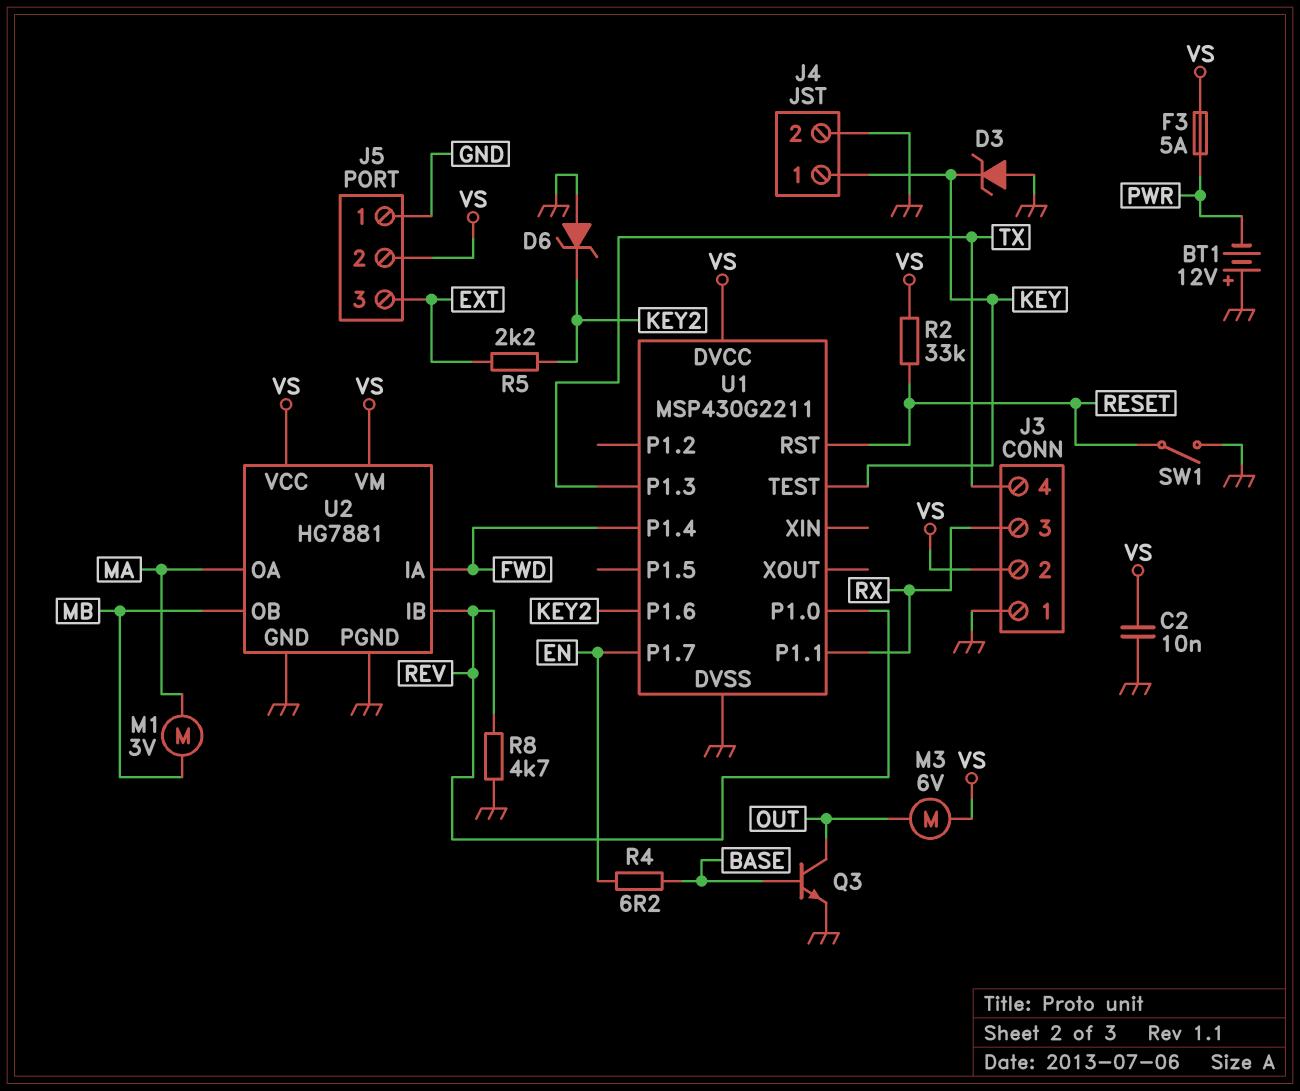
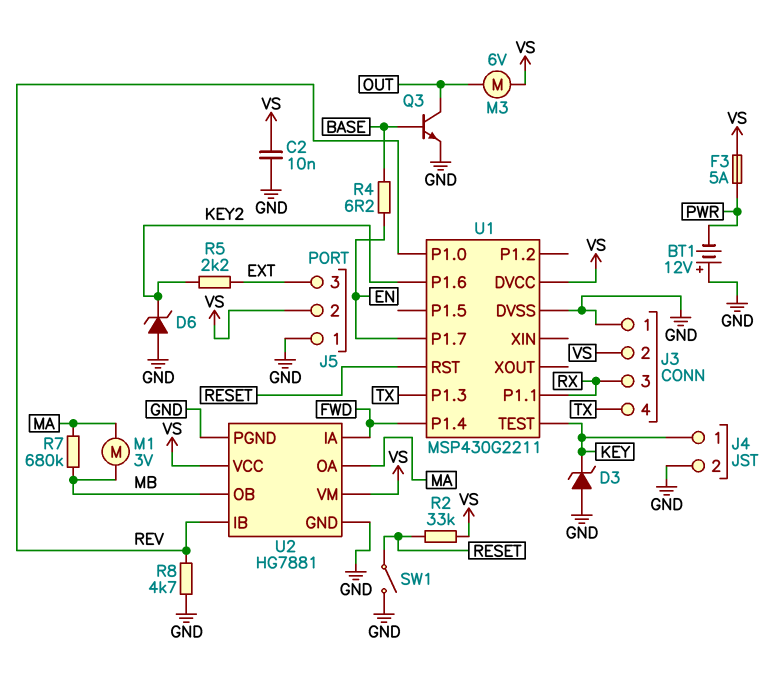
R7: none -> 680k (MA, MB)

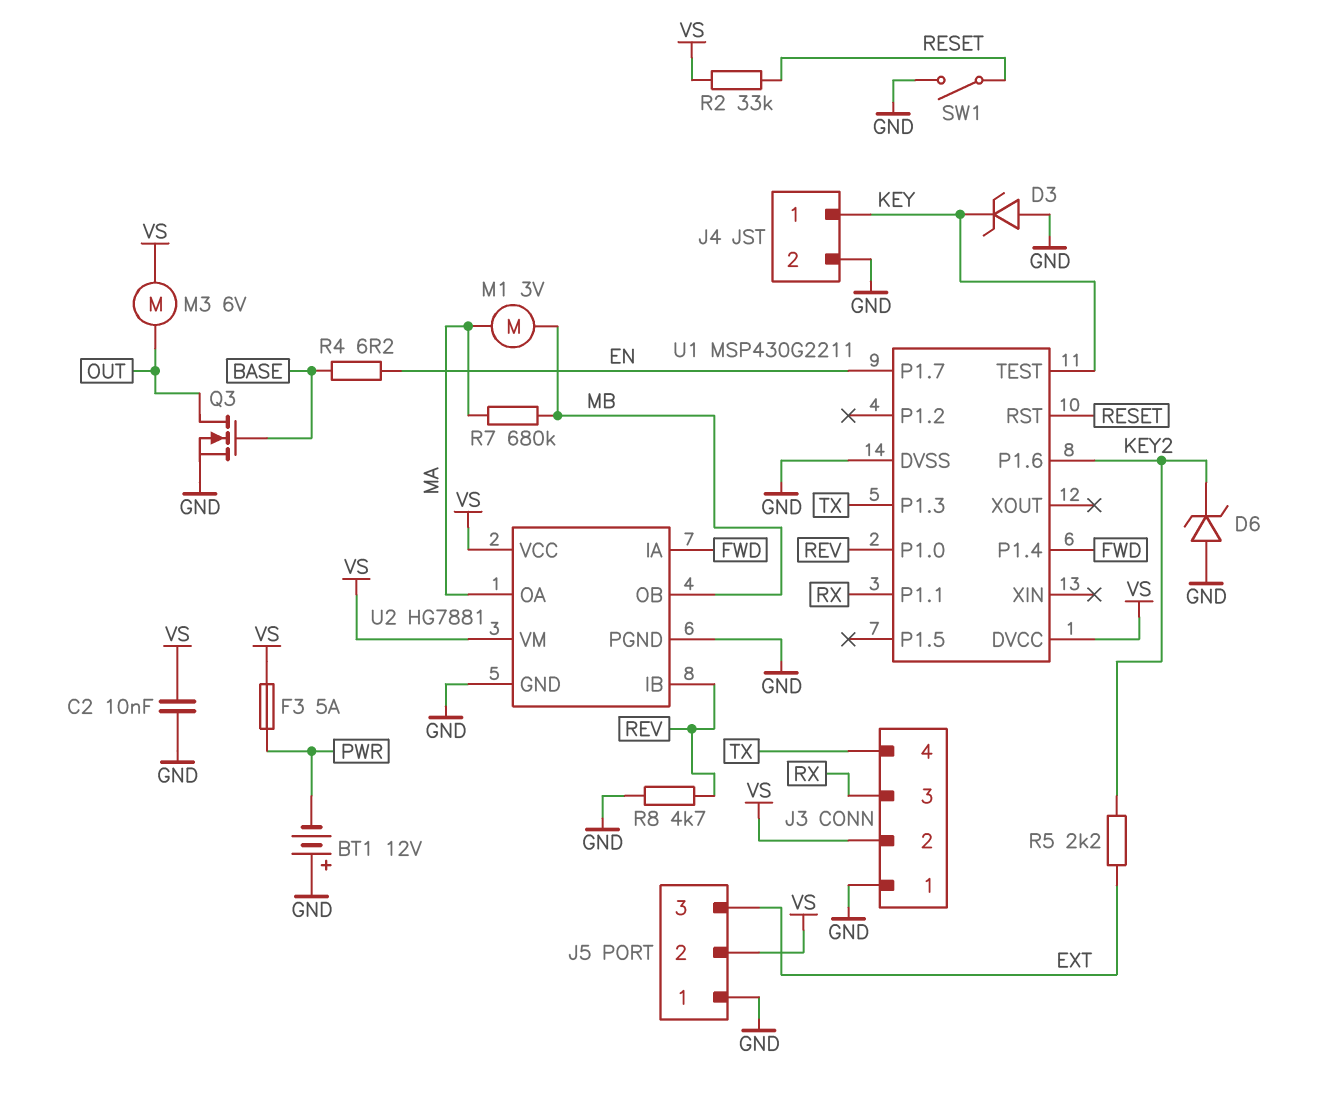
Q3: NPN (B BASE, C OUT, E GND) -> NMOS (G BASE, D OUT, S GND)

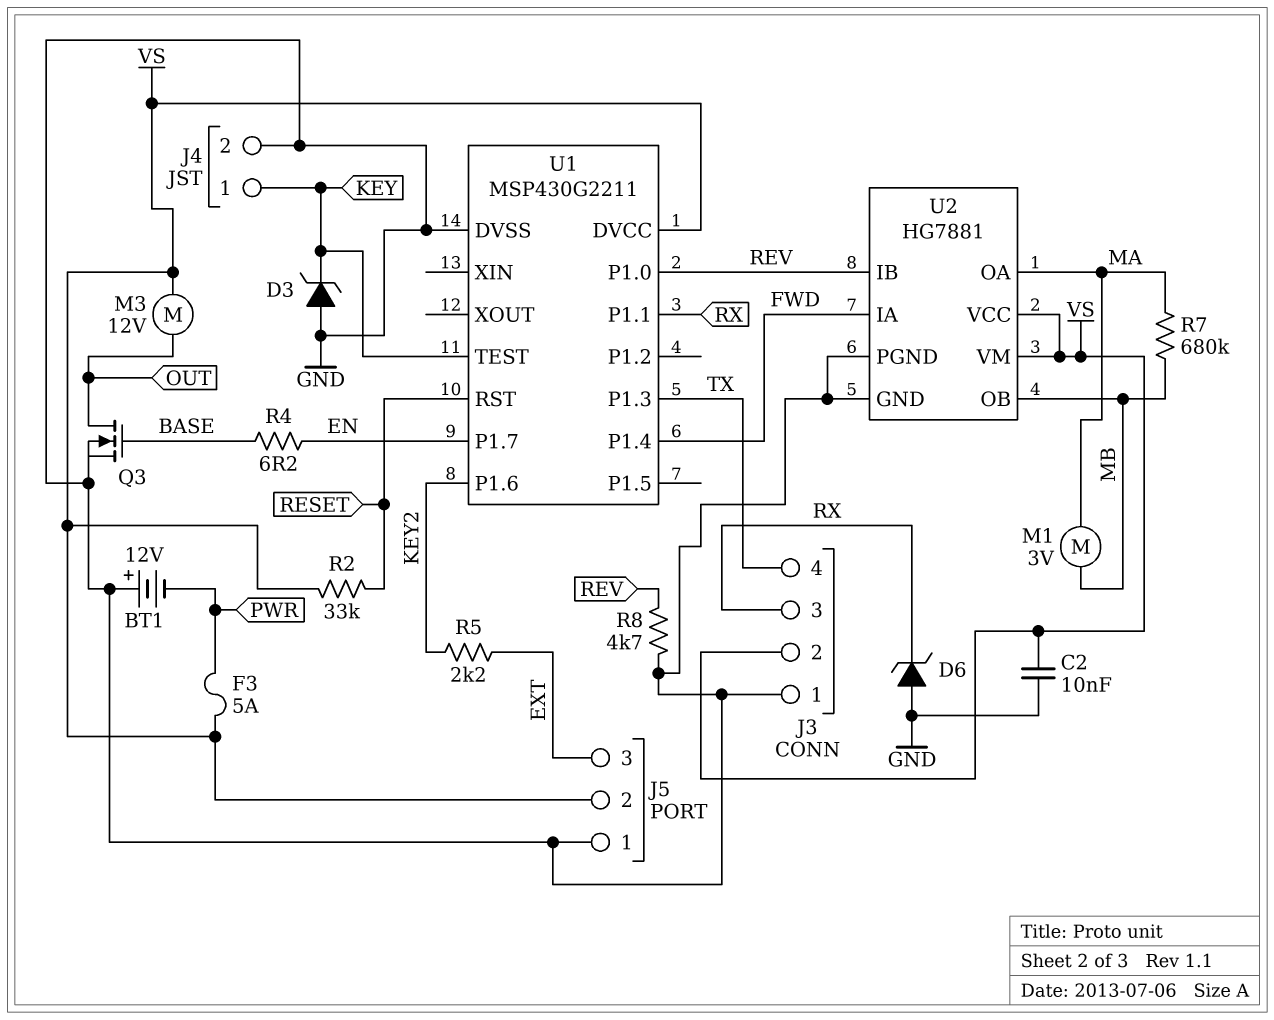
D6: zener (A GND, K KEY2) -> zener (A GND, K RX)
M3: motor 6V (OUT, VS) -> motor 12V (OUT, VS)
SW1: switch (GND, RESET) -> none

